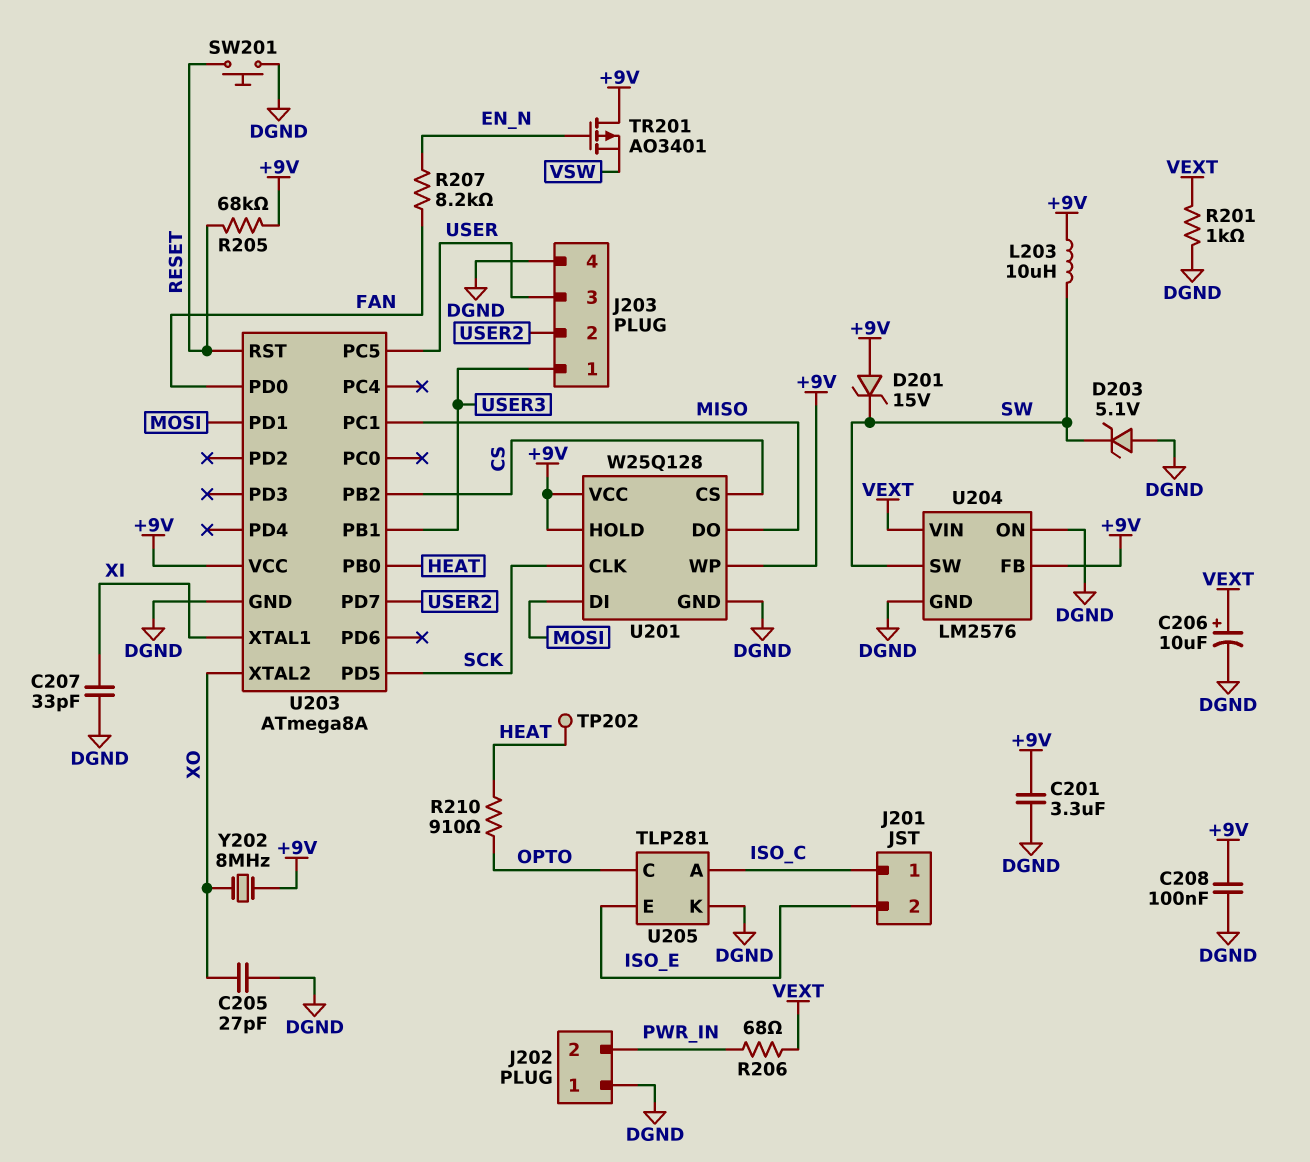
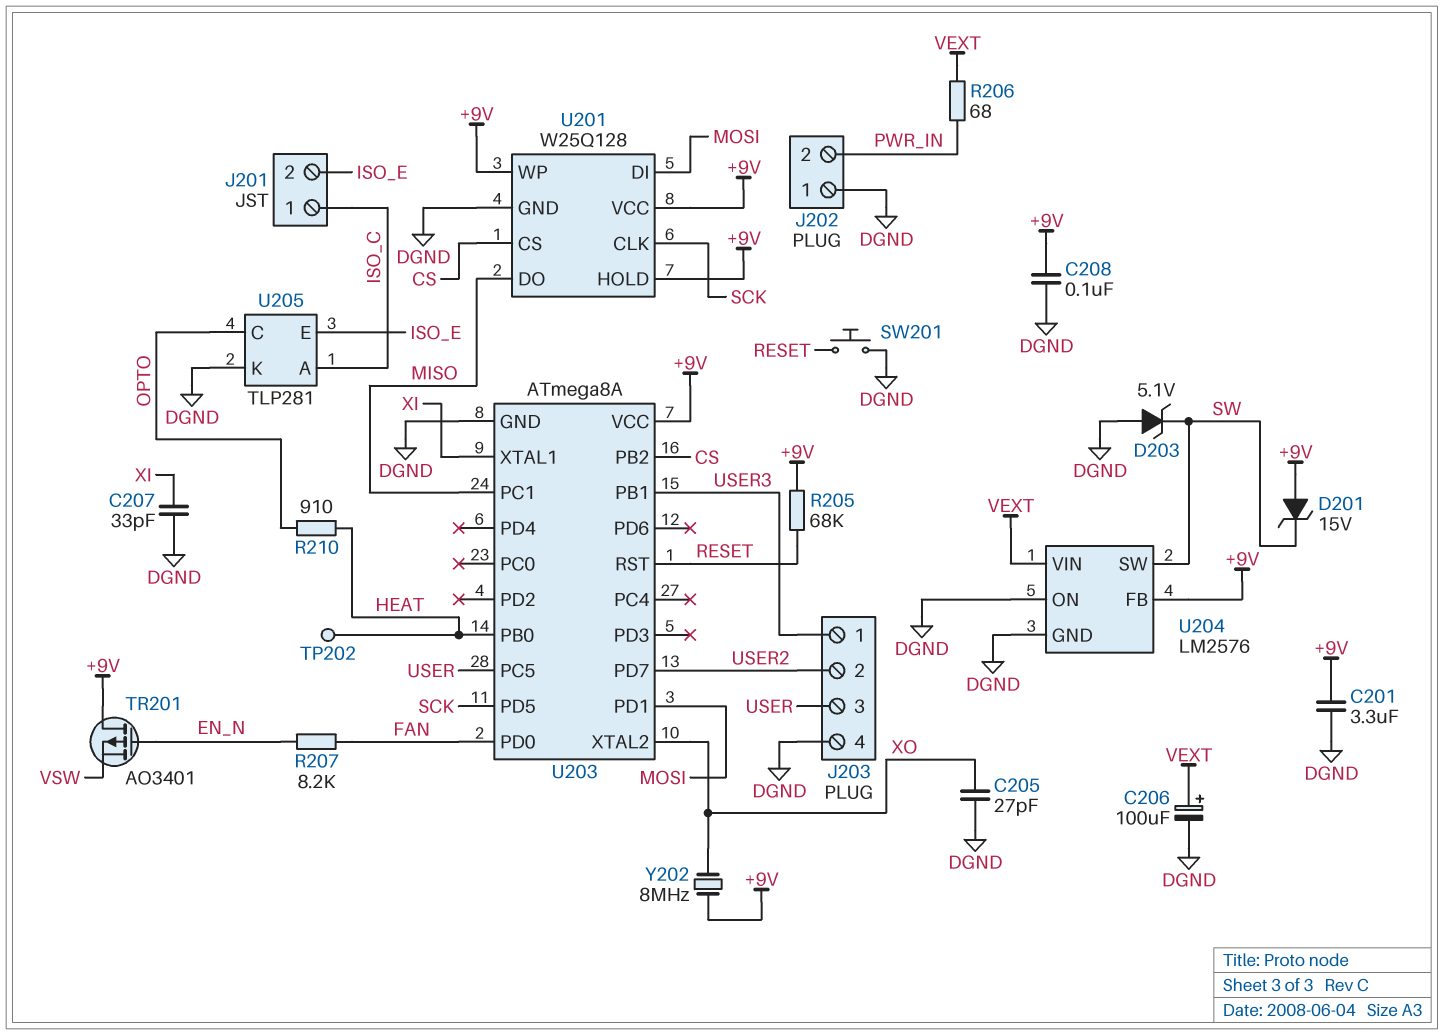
C206: 10uF (plus VEXT, minus DGND) -> 100uF (plus VEXT, minus DGND)
L203: 10uH (+9V, SW) -> none
R201: 1k (DGND, VEXT) -> none

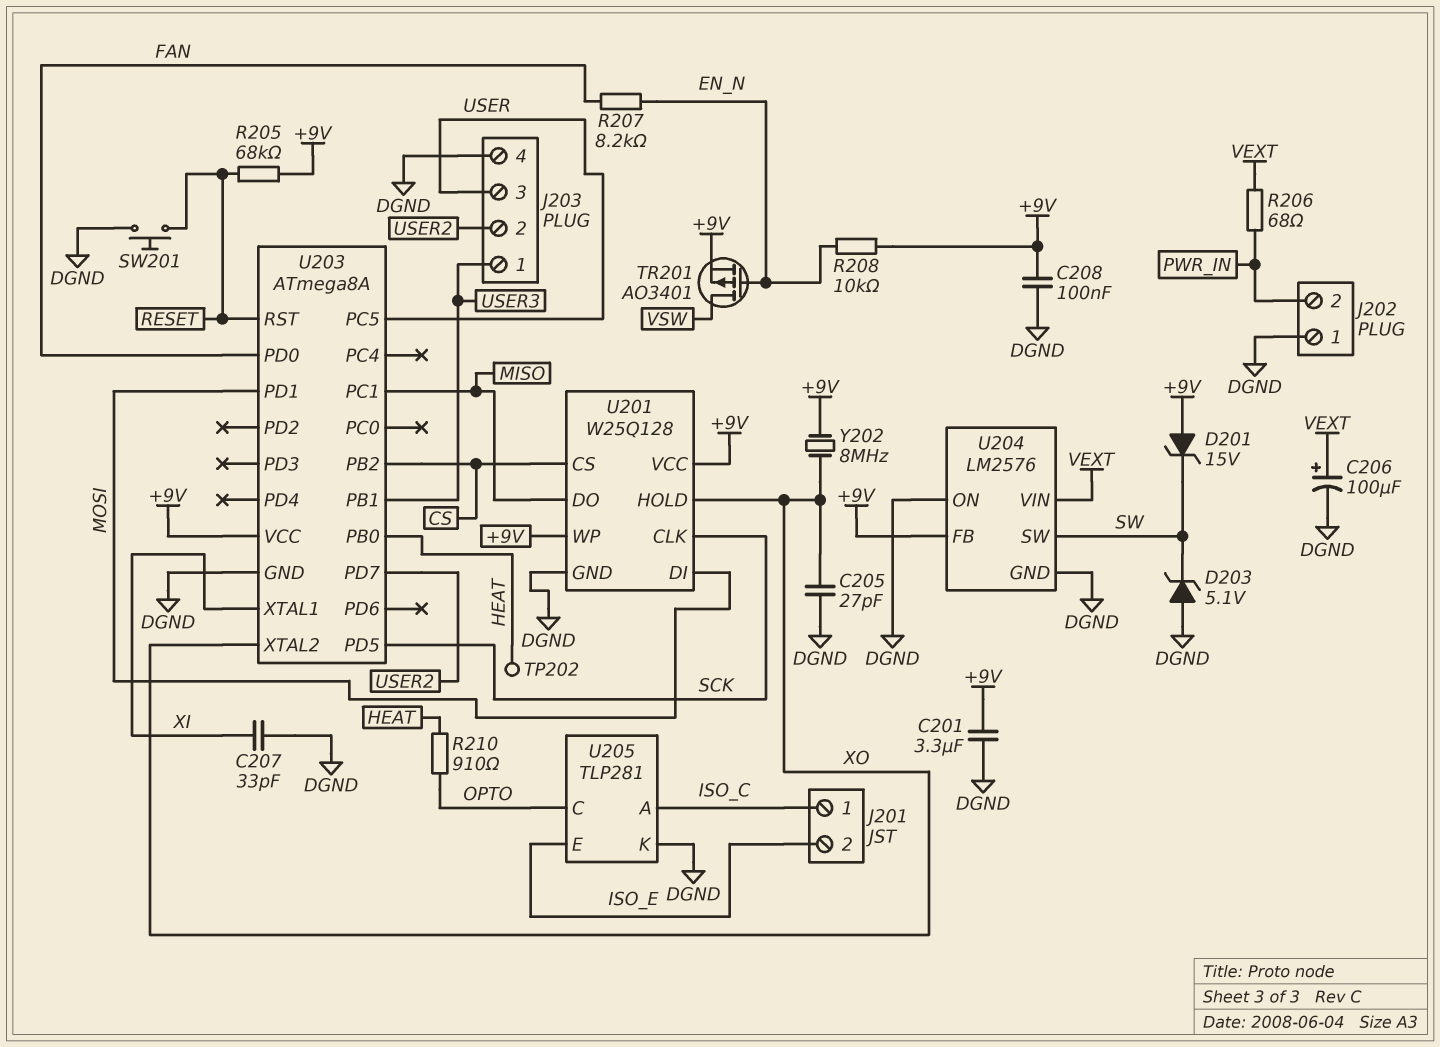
R208: none -> 10k (+9V, EN_N)
TR201: PMOS AO3401 (G EN_N, D +9V, S VSW) -> PMOS AO3401 (G EN_N, D VSW, S +9V)
U201 pin HOLD: +9V -> XO

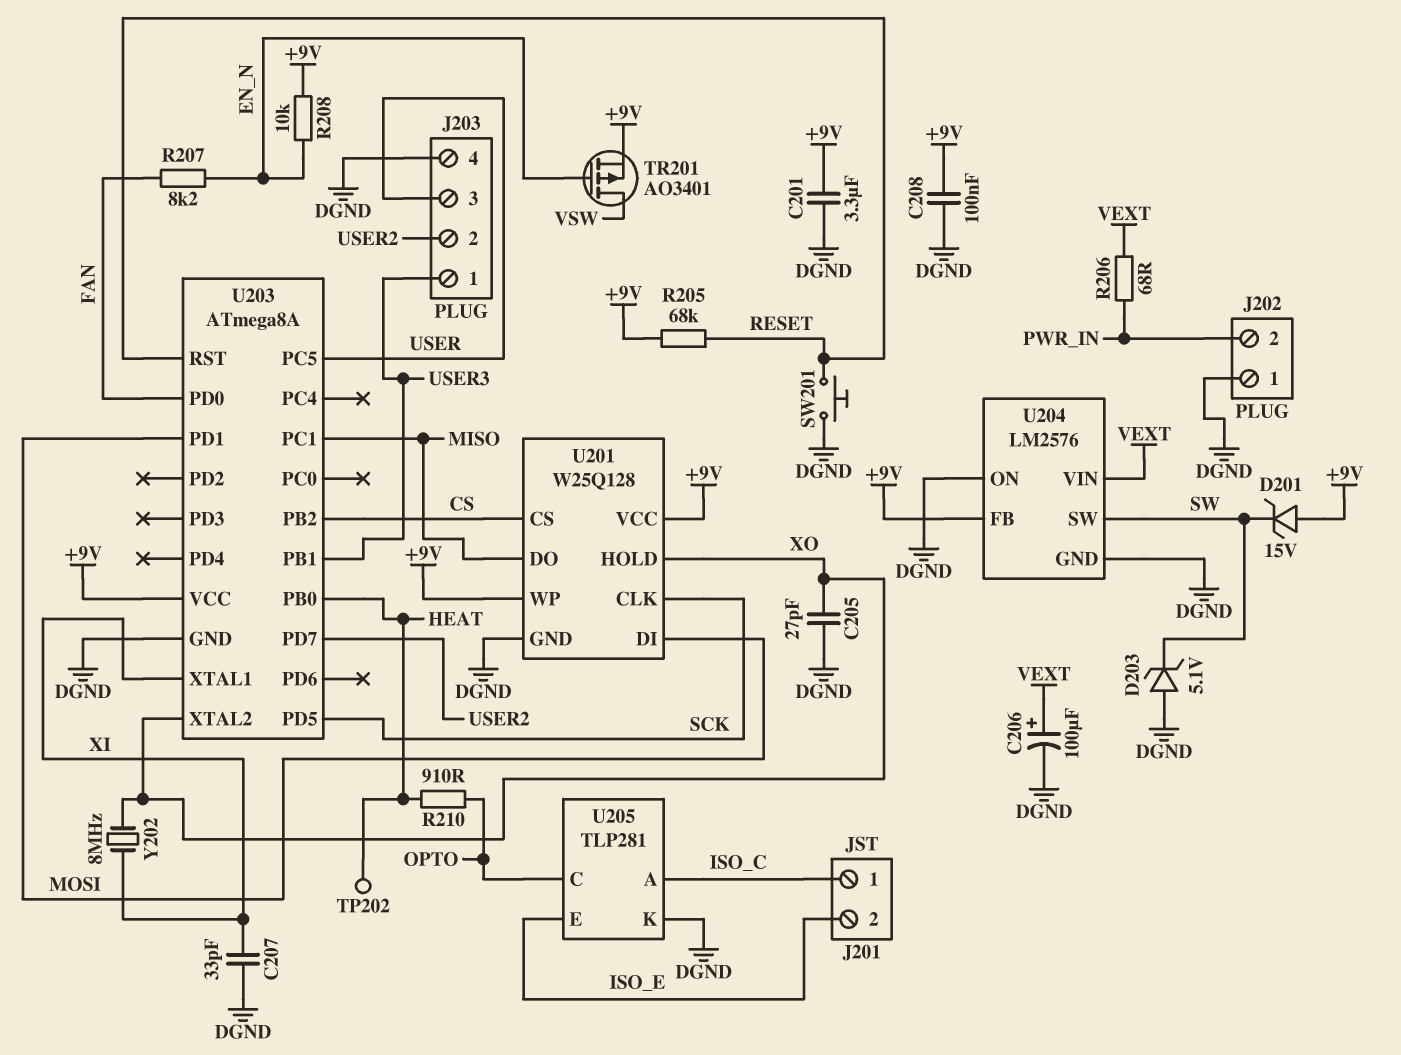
Y202: 8MHz (+9V, XO) -> 8MHz (XI, XO)

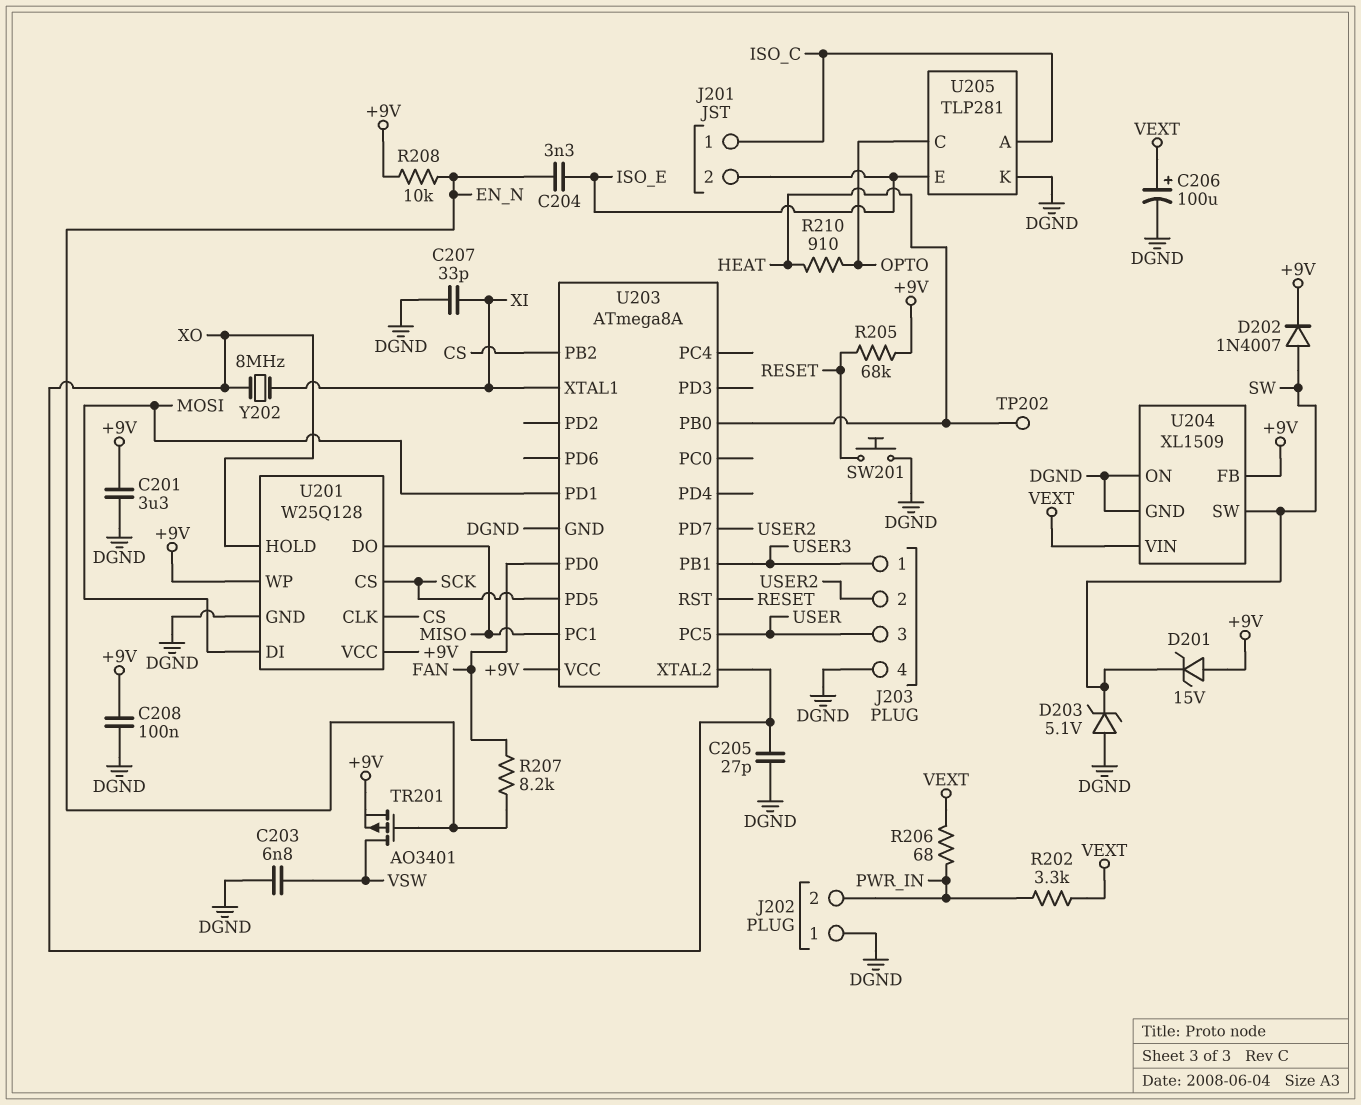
C203: none -> 6.8nF (DGND, VSW)
C204: none -> 3.3nF (EN_N, ISO_E)
D202: none -> diode 1N4007 (A SW, K +9V)
R202: none -> 3.3k (PWR_IN, VEXT)
U201 pin CLK: SCK -> CS
U201 pin CS: CS -> SCK
U204: LM2576 -> XL1509

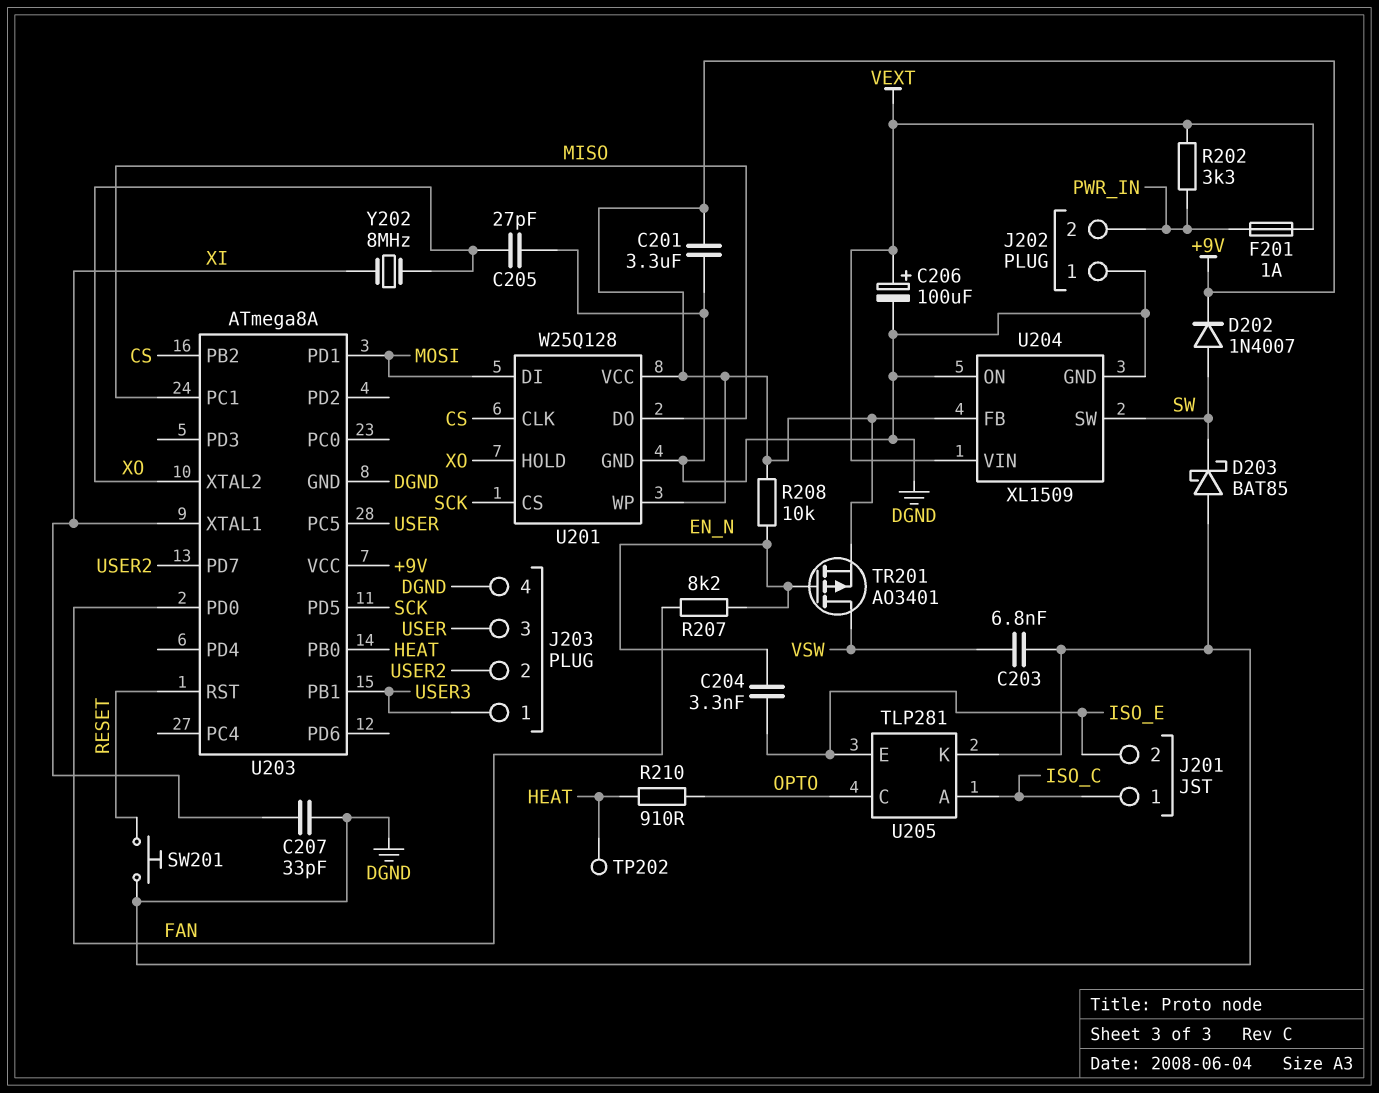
C208: 100nF (+9V, DGND) -> none
D201: zener 15V (A +9V, K SW) -> none
D203: zener 5.1V (A DGND, K SW) -> schottky BAT85 (A DGND, K SW)
F201: none -> 1A (PWR_IN, VEXT)
R205: 68k (+9V, RESET) -> none
R206: 68 (PWR_IN, VEXT) -> none

